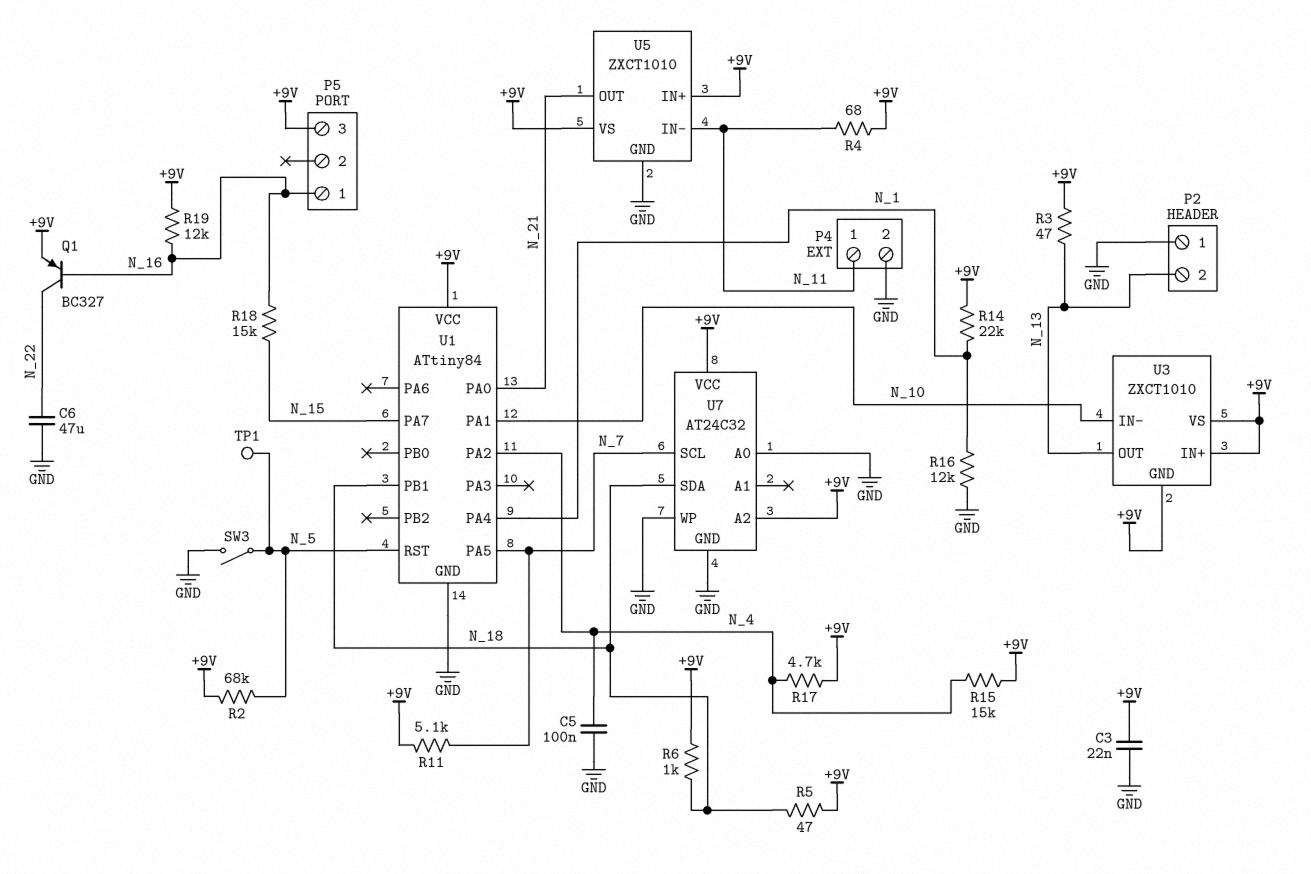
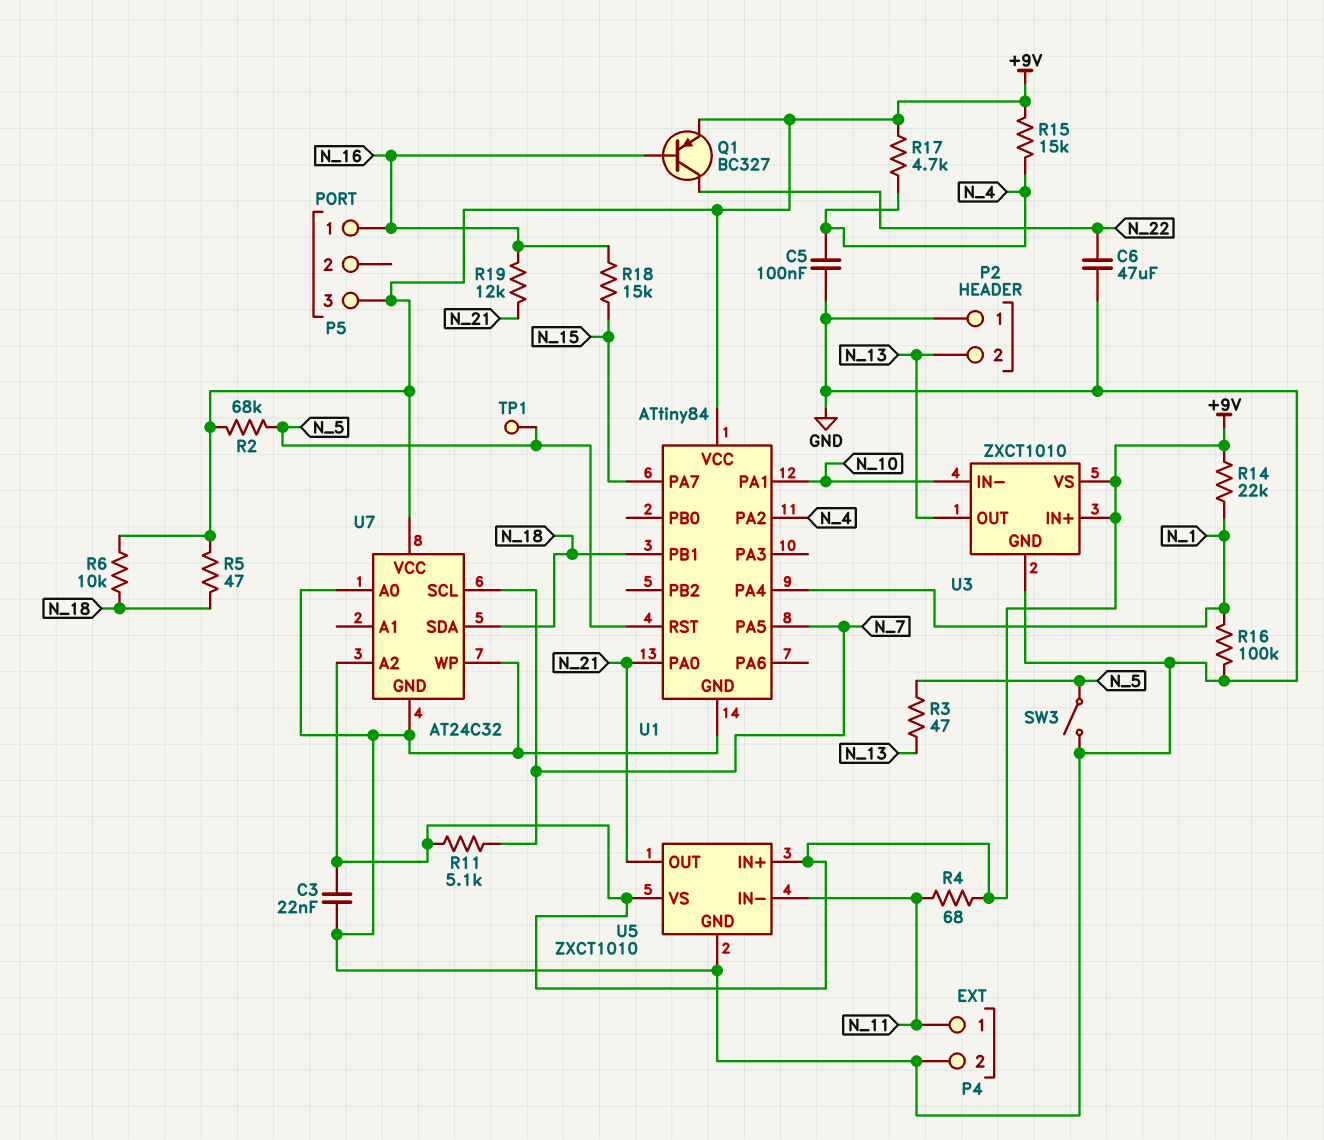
R3: 47 (+9V, N_13) -> 47 (N_5, N_13)
R6: 1k (+9V, N_18) -> 10k (+9V, N_18)
R16: 12k (GND, N_1) -> 100k (GND, N_1)
R19: 12k (+9V, N_16) -> 12k (N_16, N_21)
U3 pin GND: +9V -> GND

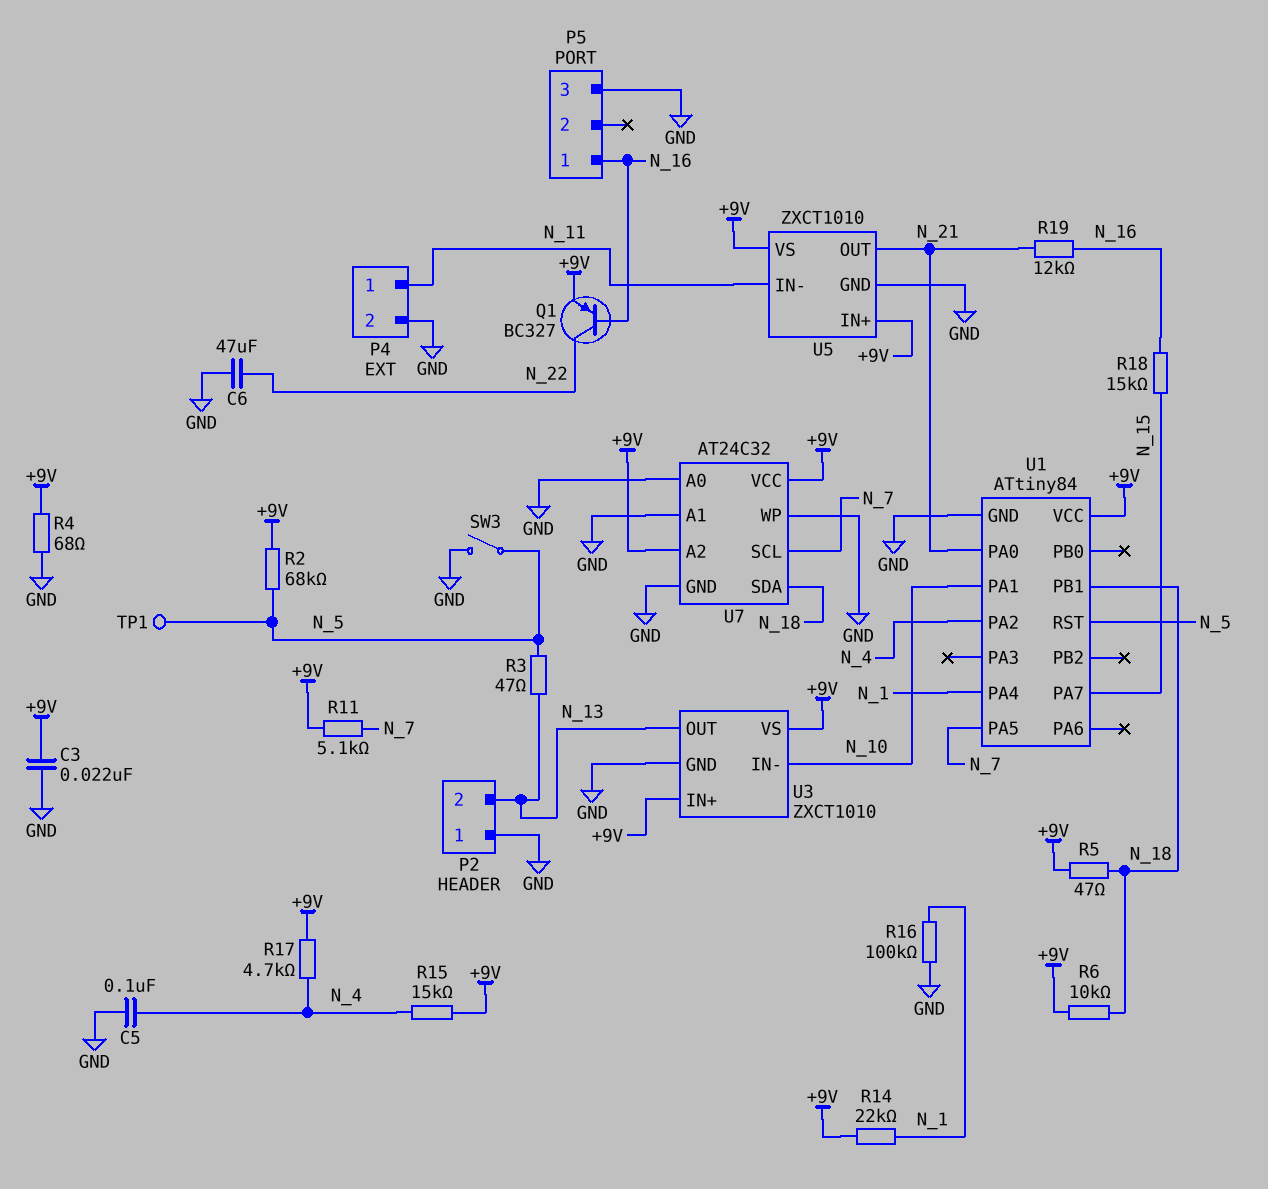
P5 pin 3: +9V -> GND
R4: 68 (+9V, N_11) -> 68 (+9V, GND)
U7 pin A1: none -> GND

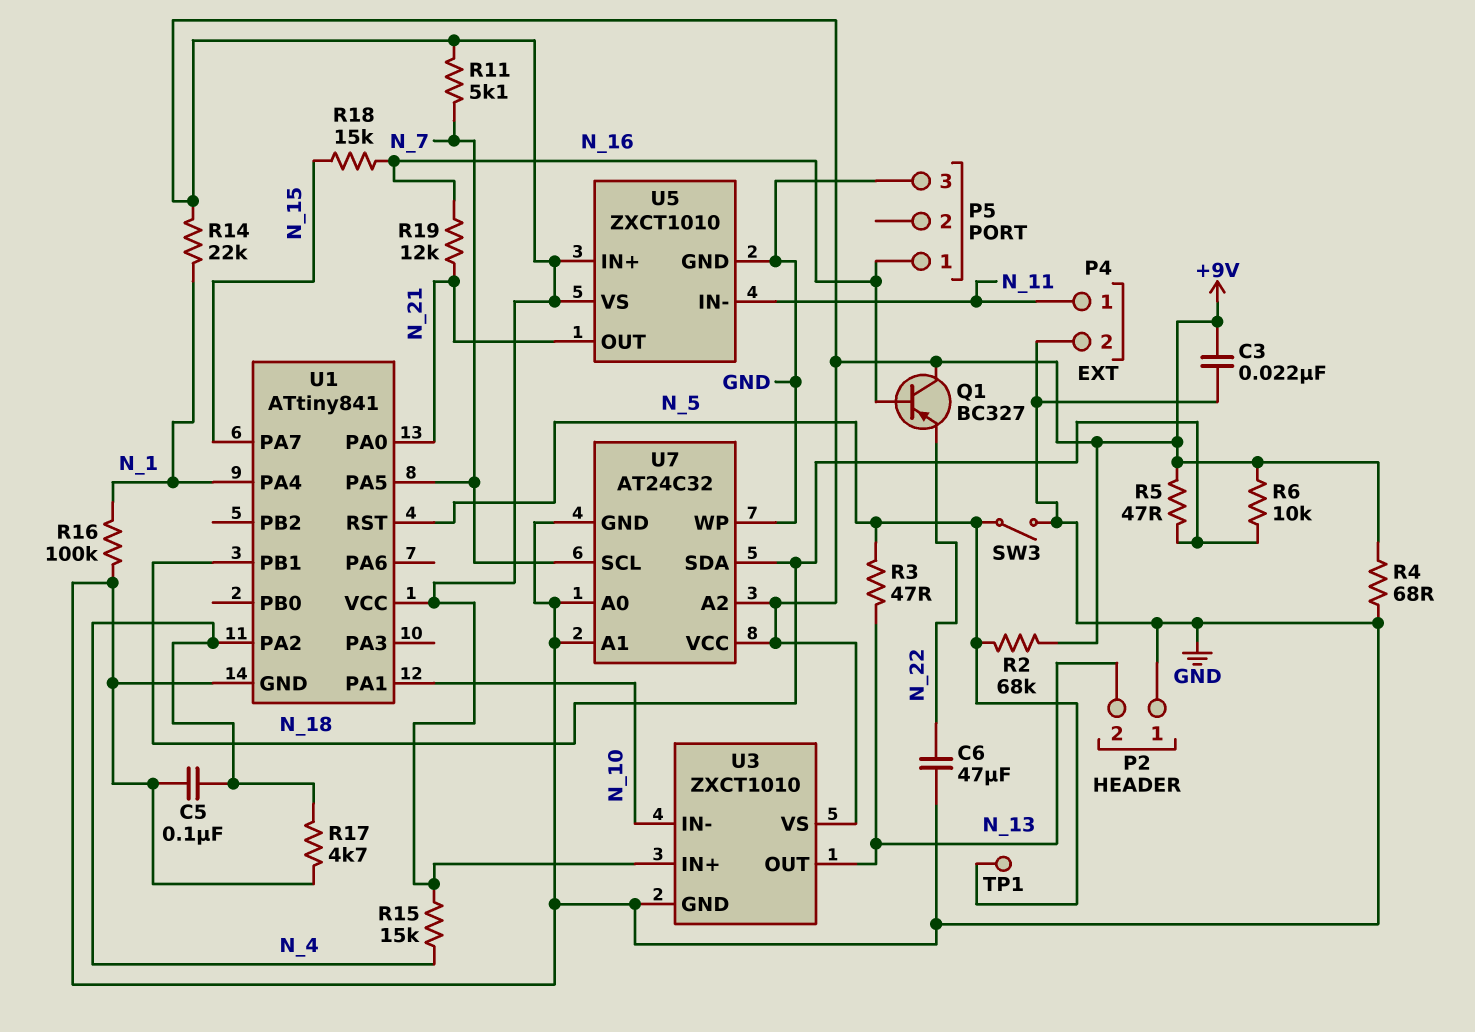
Q1: PNP BC327 (B N_16, C N_22, E +9V) -> PNP BC327 (B N_16, C +9V, E N_22)
R17: 4.7k (+9V, N_4) -> 4.7k (GND, N_4)
U1: ATtiny84 -> ATtiny841

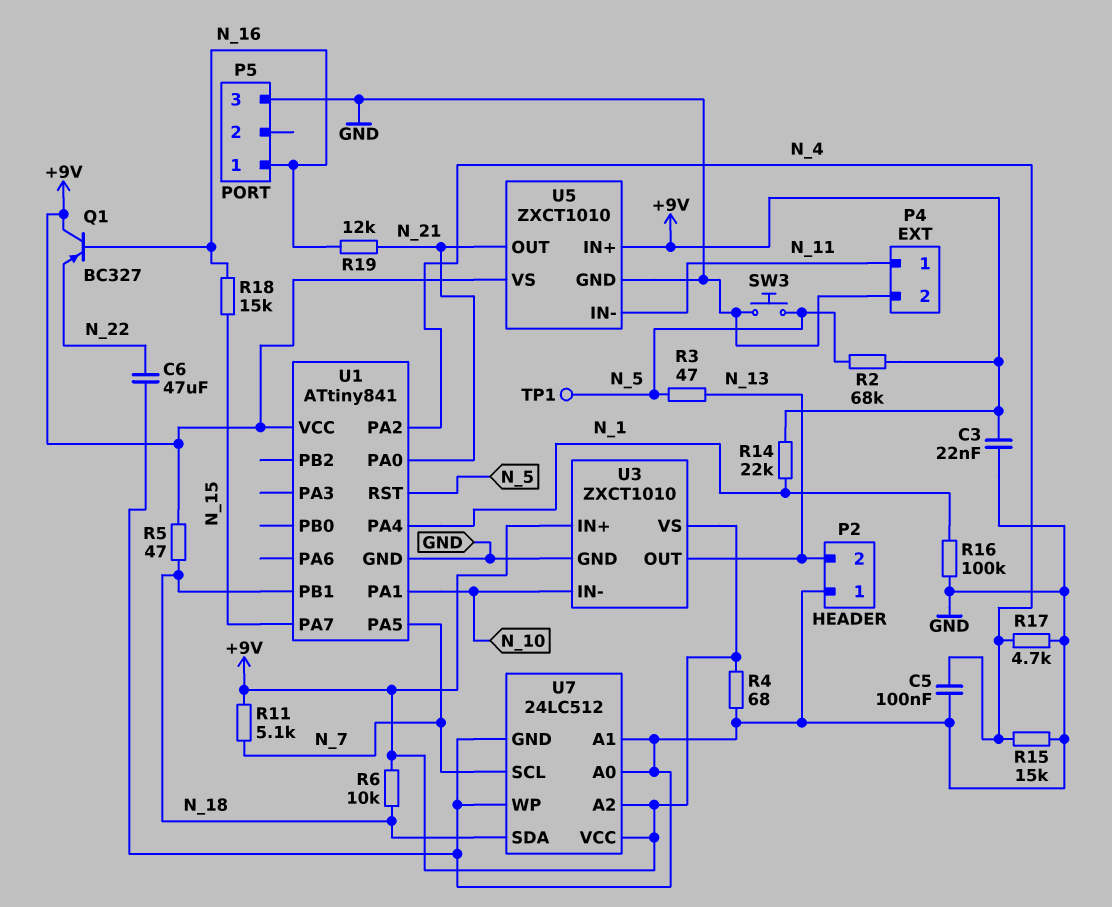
R15: 15k (+9V, N_4) -> 15k (GND, N_4)
SW3: switch (GND, N_5) -> button (GND, N_5)
U7: AT24C32 -> 24LC512

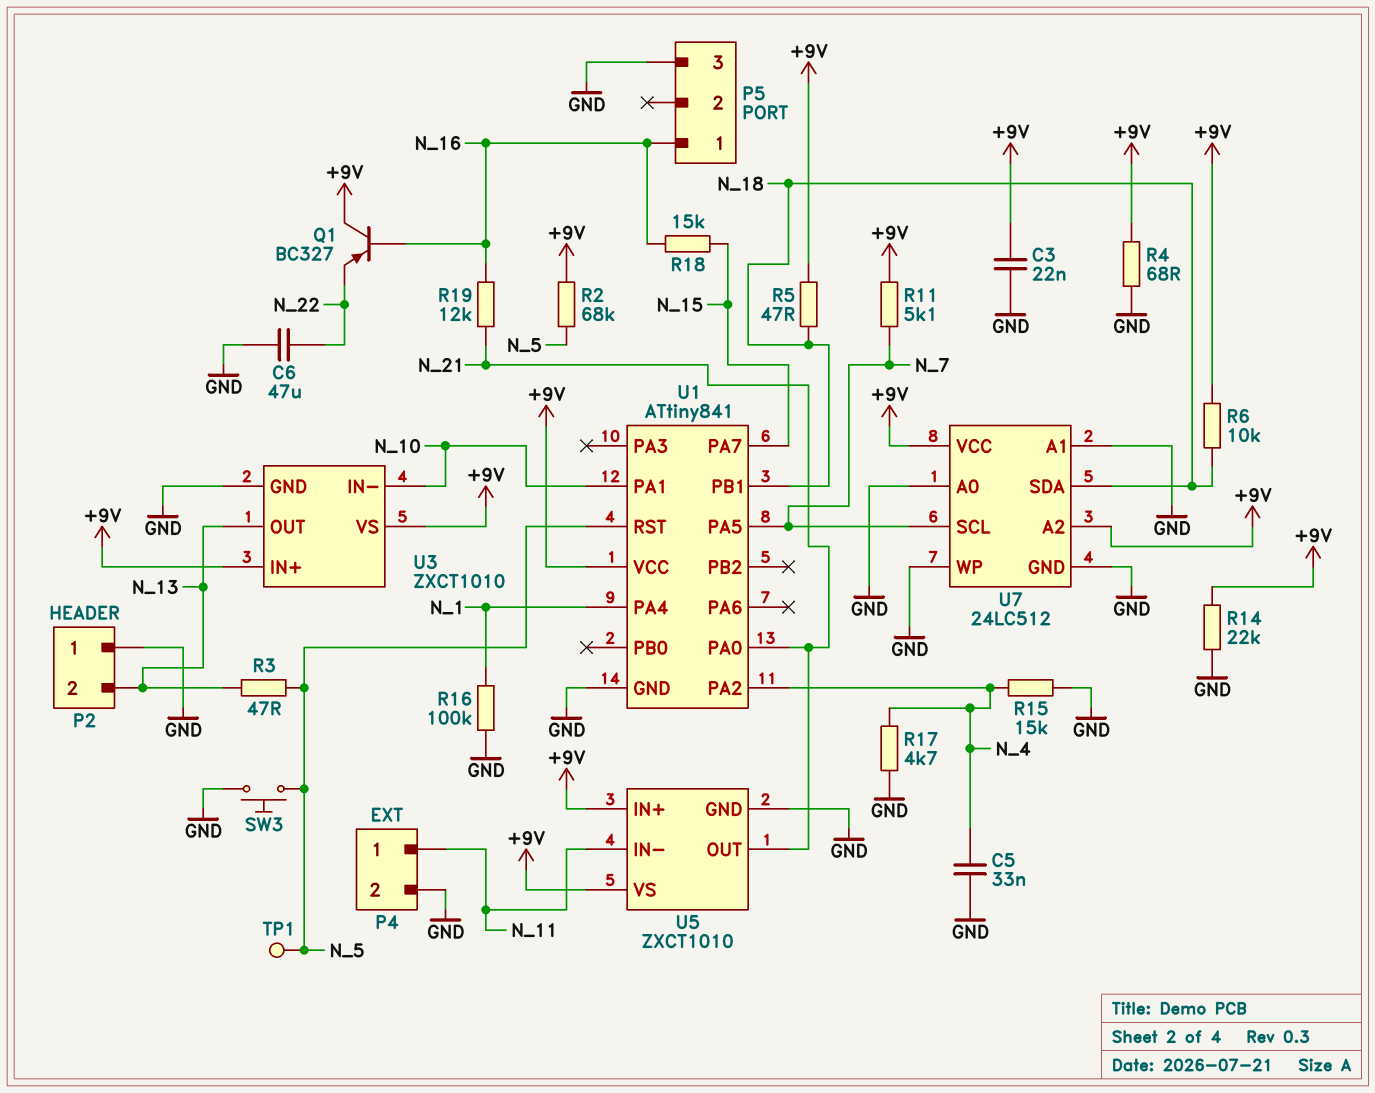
C5: 100nF (GND, N_4) -> 33nF (GND, N_4)
R14: 22k (+9V, N_1) -> 22k (+9V, GND)

